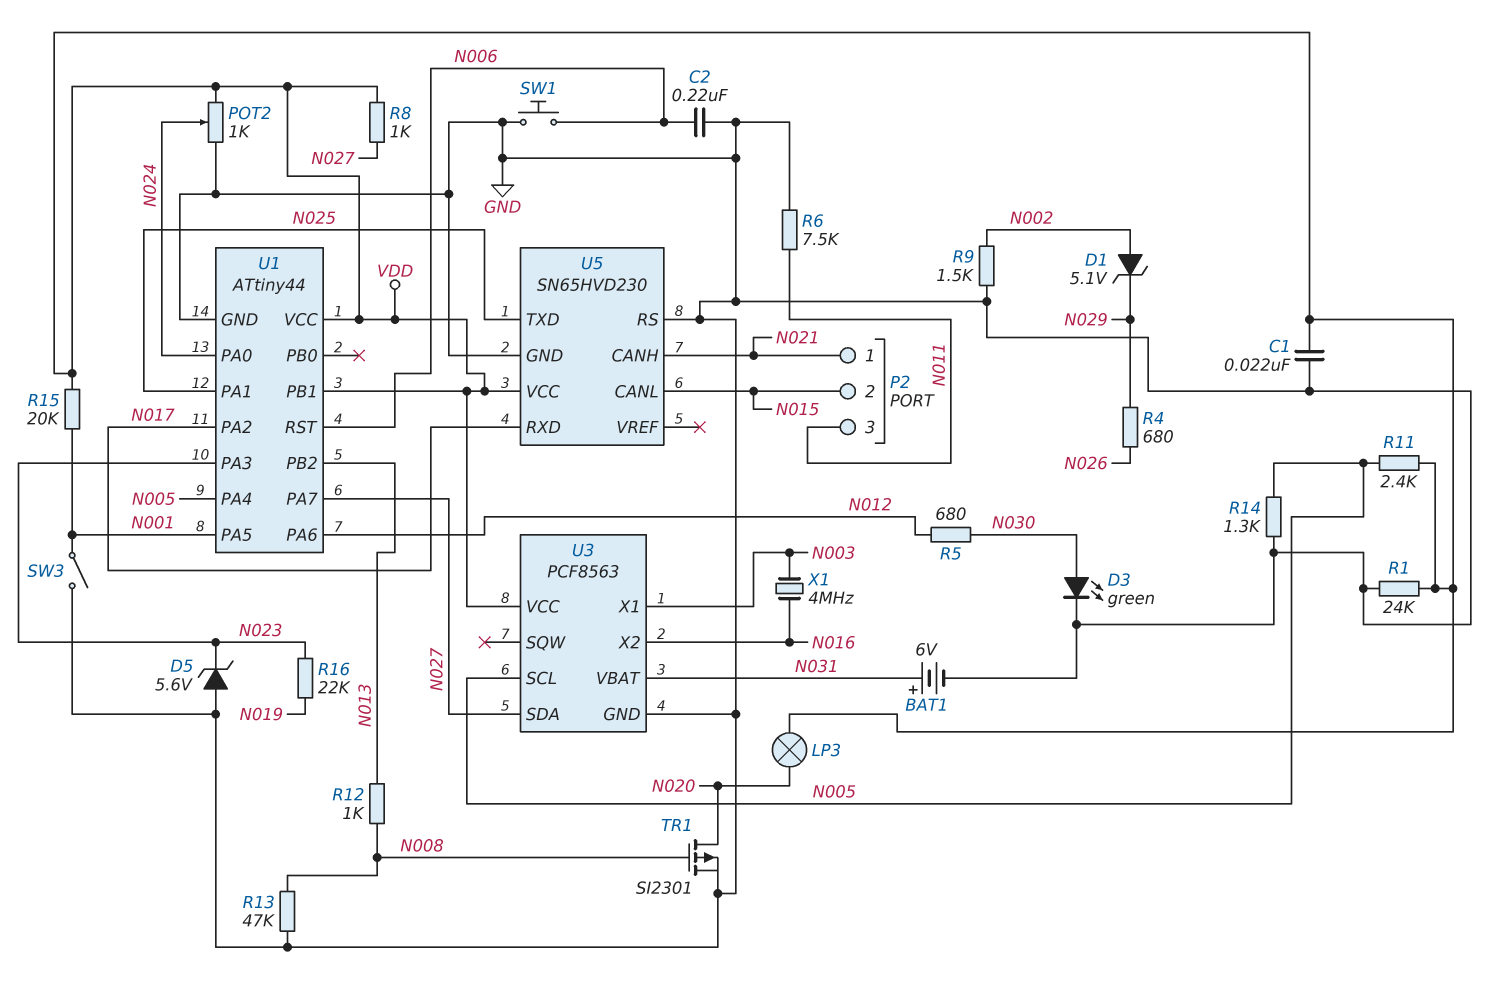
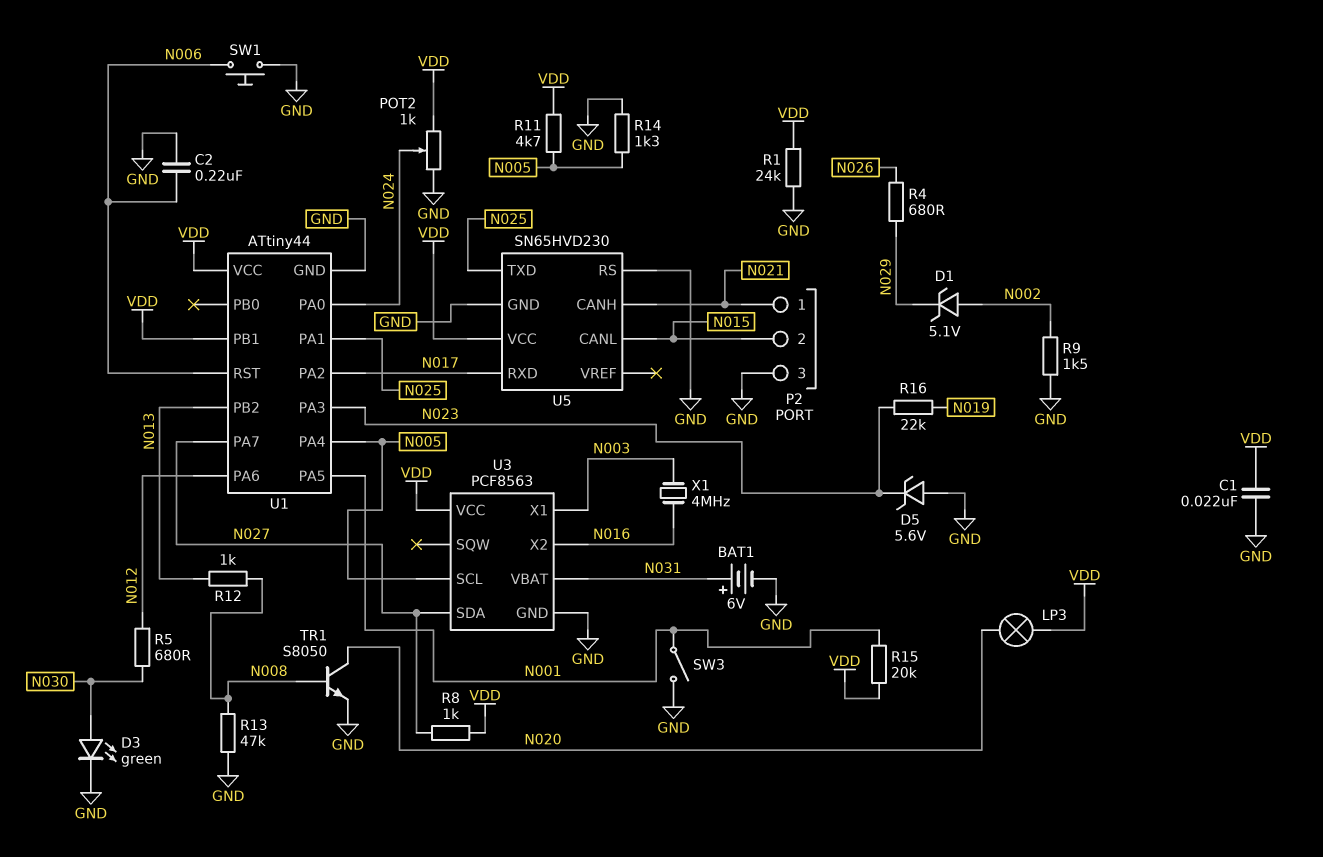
P2 pin 3: N011 -> GND
R6: 7.5k (GND, N011) -> none
R11: 2.4k (N005, VDD) -> 4.7k (N005, VDD)
TR1: PMOS SI2301 (G N008, D N020, S GND) -> NPN S8050 (B N008, C N020, E GND)

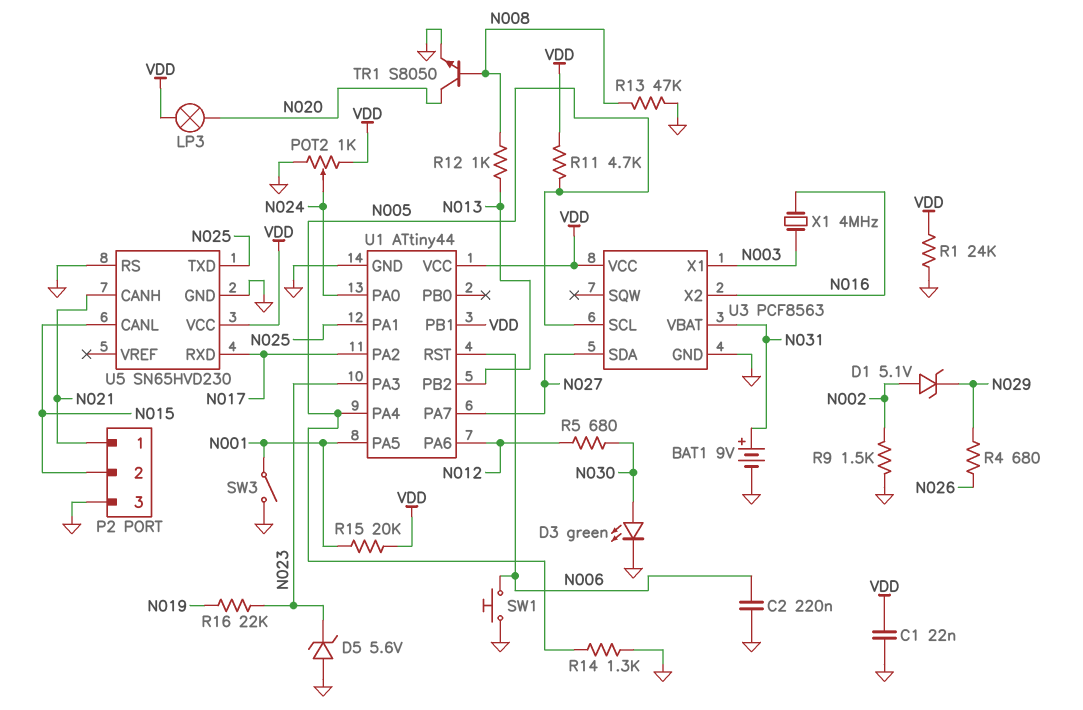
BAT1: 6V (plus N031, minus GND) -> 9V (plus N031, minus GND)
R8: 1k (N027, VDD) -> none

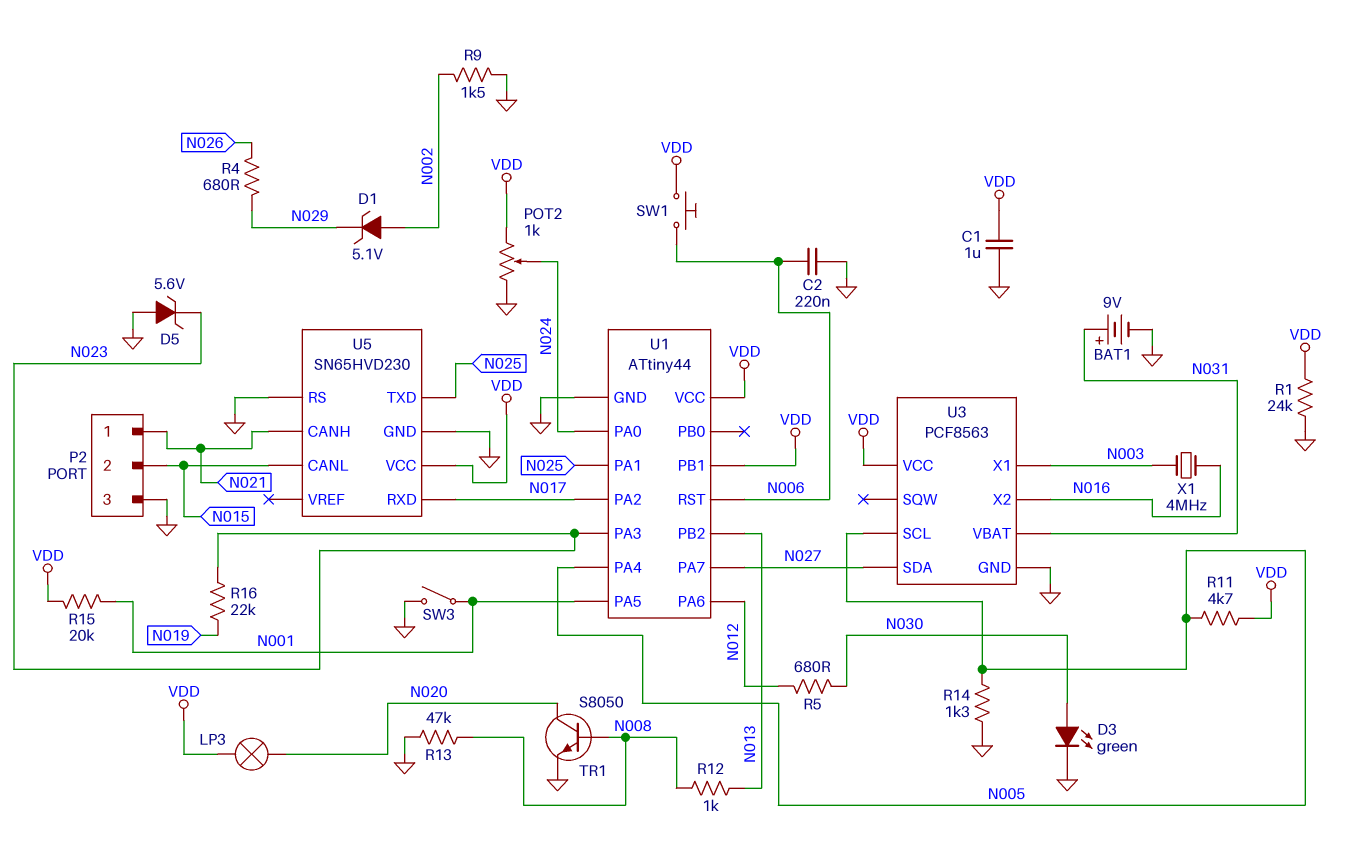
C1: 22nF (GND, VDD) -> 1uF (GND, VDD)
SW1: button (GND, N006) -> button (N006, VDD)

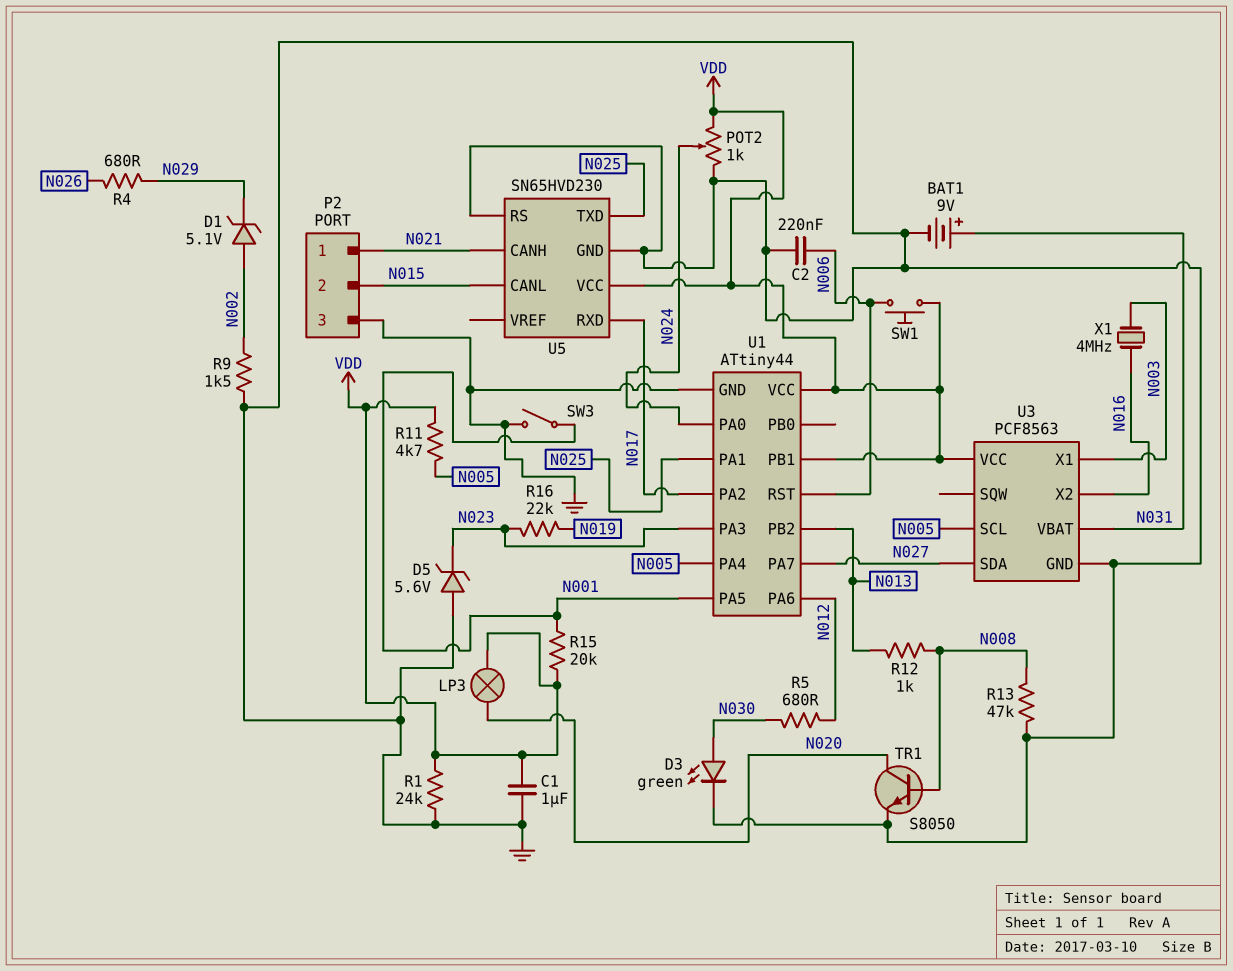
R14: 1.3k (GND, N005) -> none

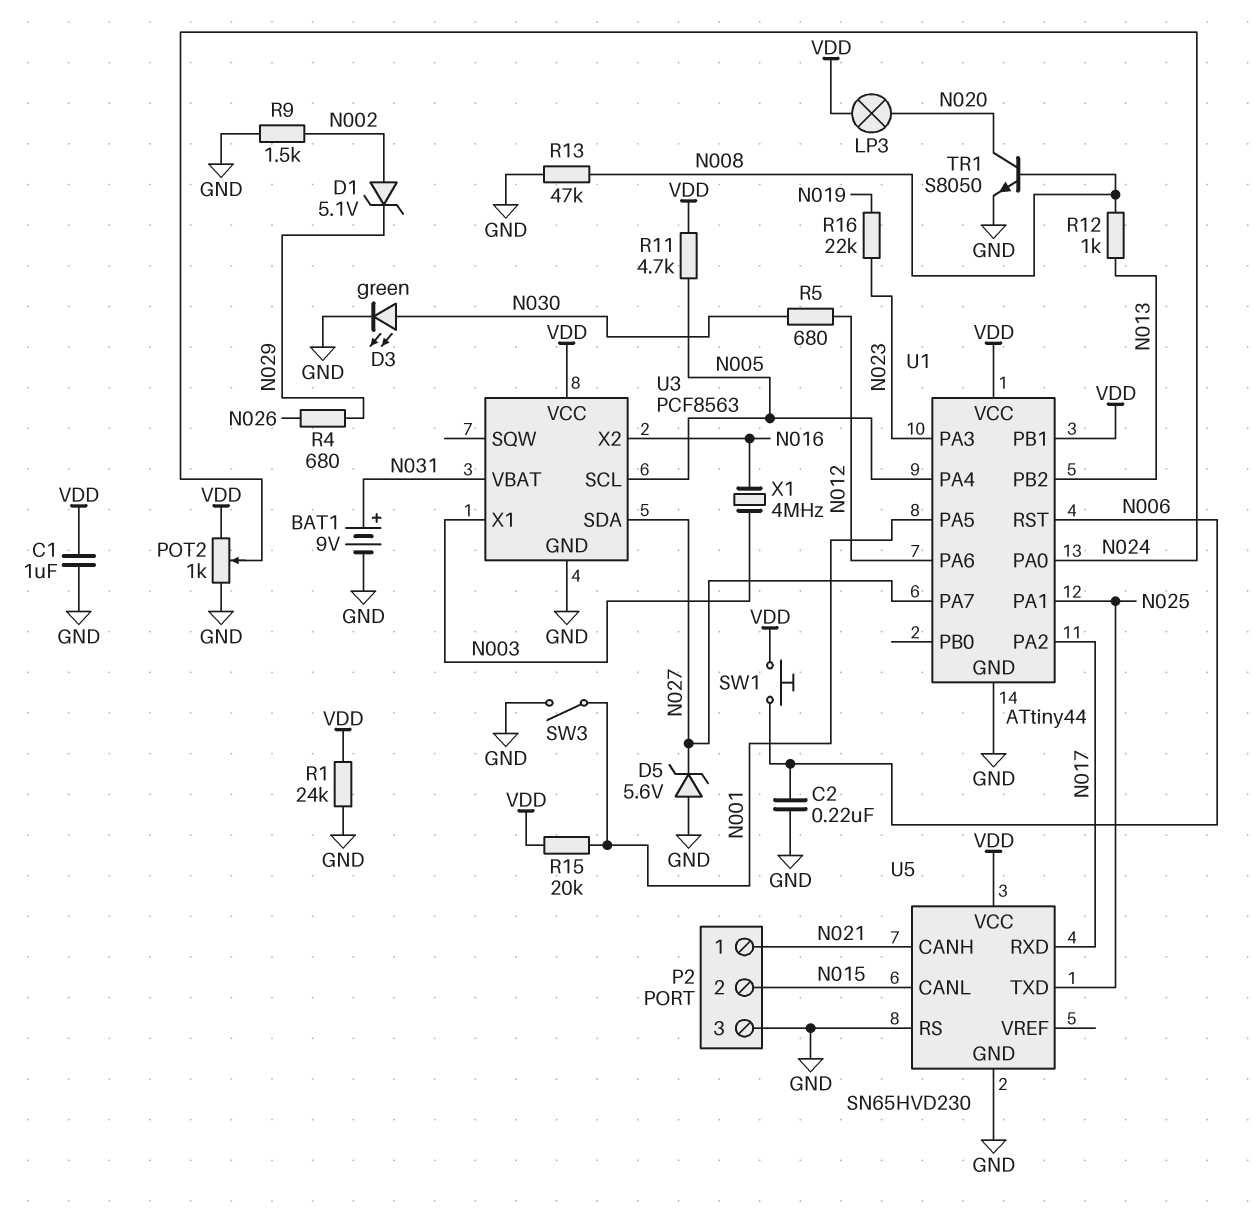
D5: zener 5.6V (A GND, K N023) -> zener 5.6V (A GND, K N027)

